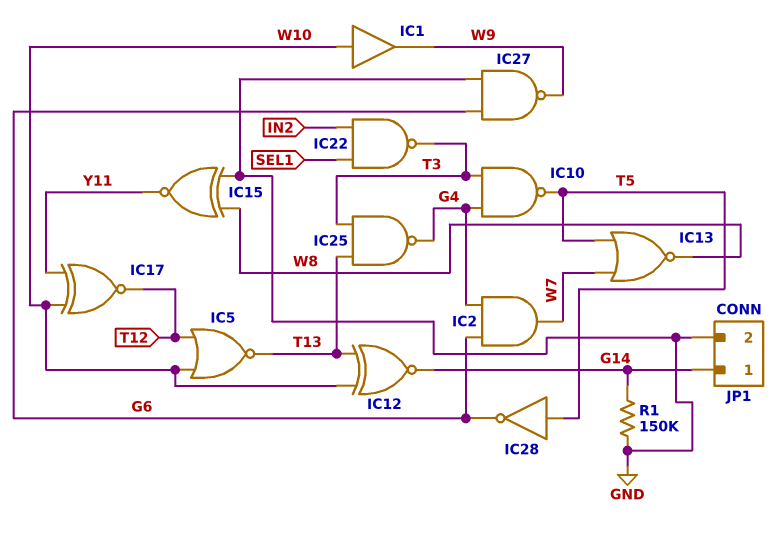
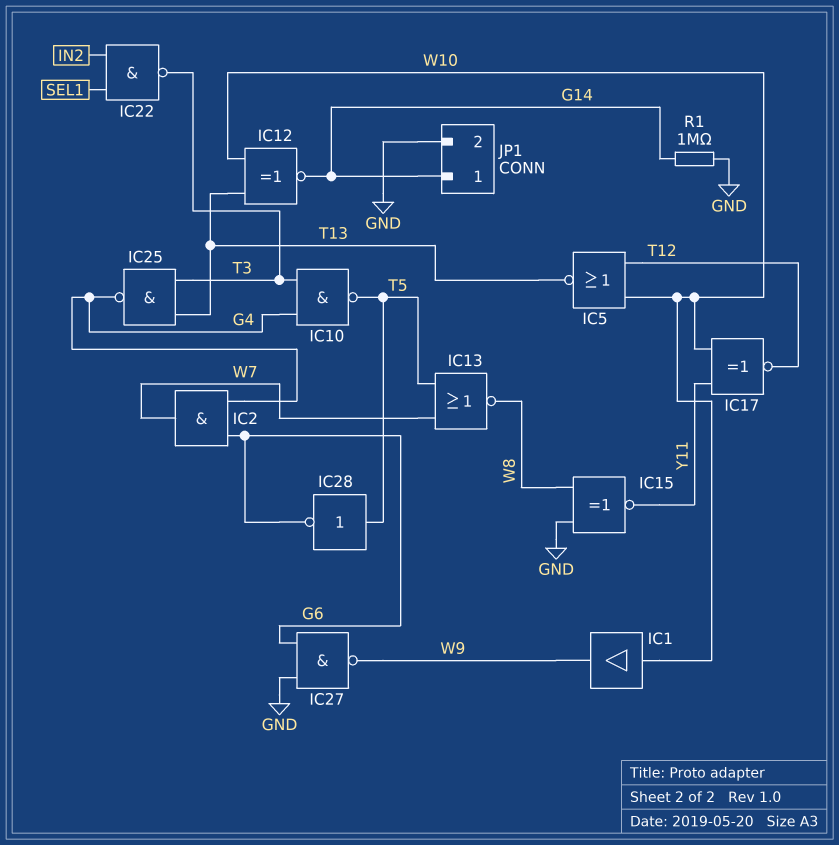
R1: 150k (G14, GND) -> 1M (G14, GND)

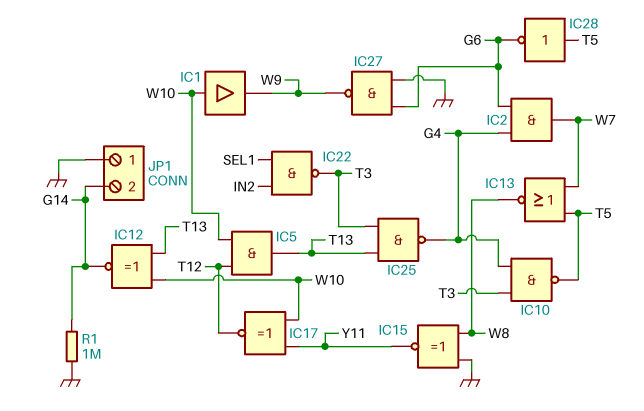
IC5: NOR (in T12, in W10, out T13) -> AND (in T12, in W10, out T13)
JP1 pin 1: G14 -> GND
JP1 pin 2: GND -> G14

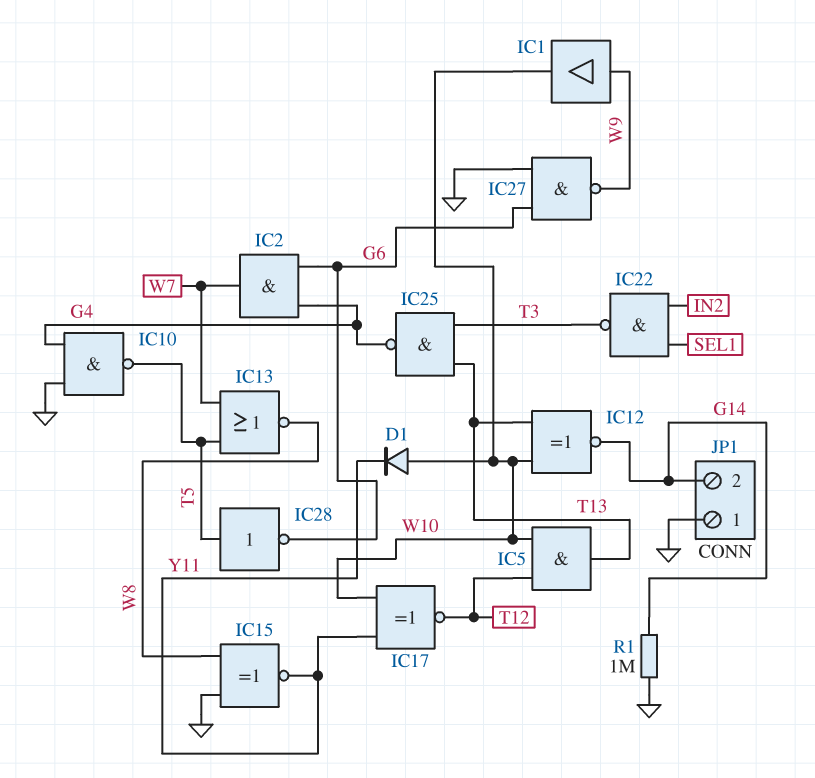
D1: none -> diode (A W10, K Y11)
IC1: buffer (in W10, out W9) -> buffer (in W9, out W10)
IC10: NAND (in G4, in T3, out T5) -> NAND (in G4, in GND, out T5)

